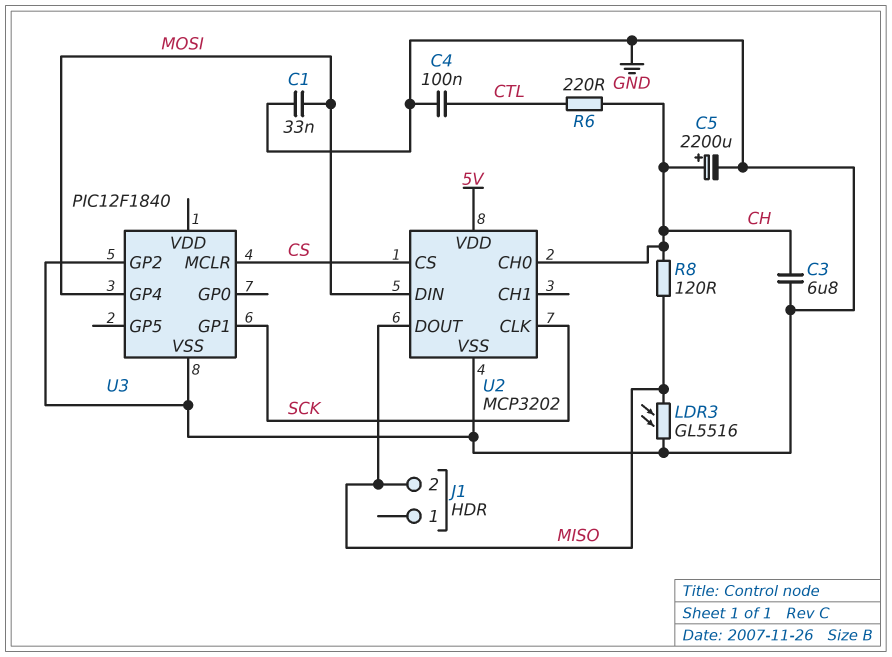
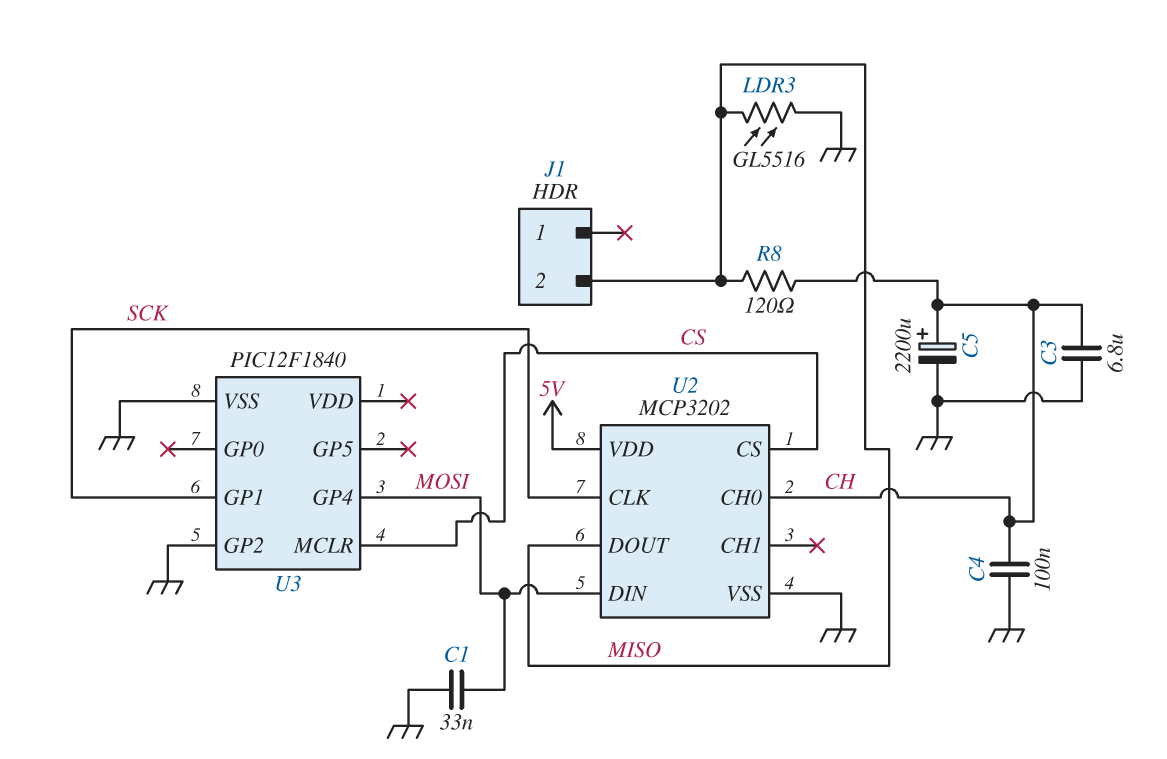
C4: 100nF (CTL, GND) -> 100nF (CH, GND)
R6: 220 (CH, CTL) -> none

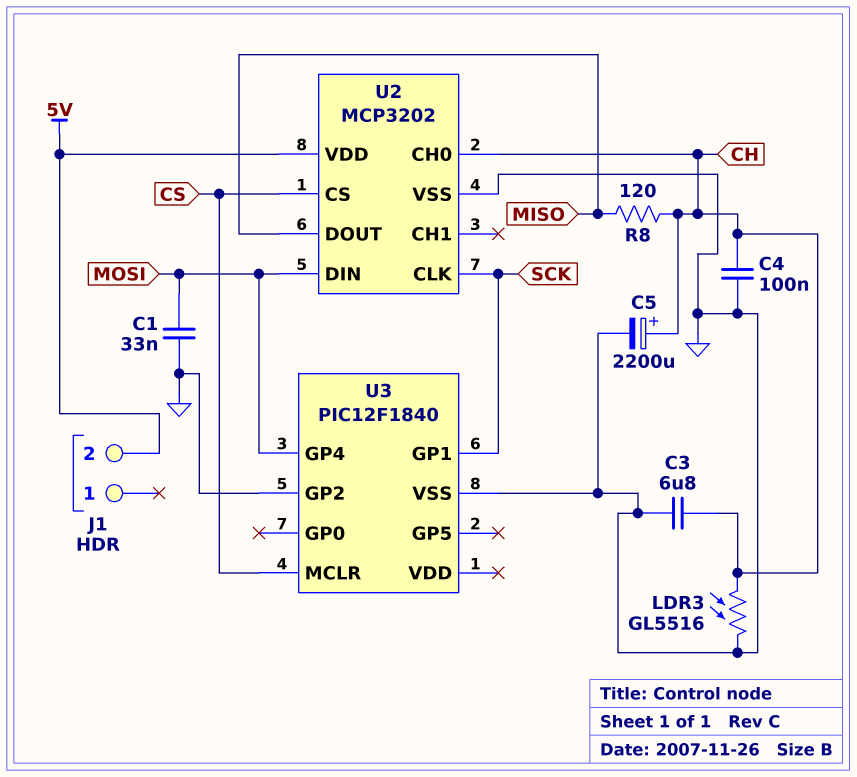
J1 pin 2: MISO -> 5V
LDR3: GL5516 (GND, MISO) -> GL5516 (CH, GND)

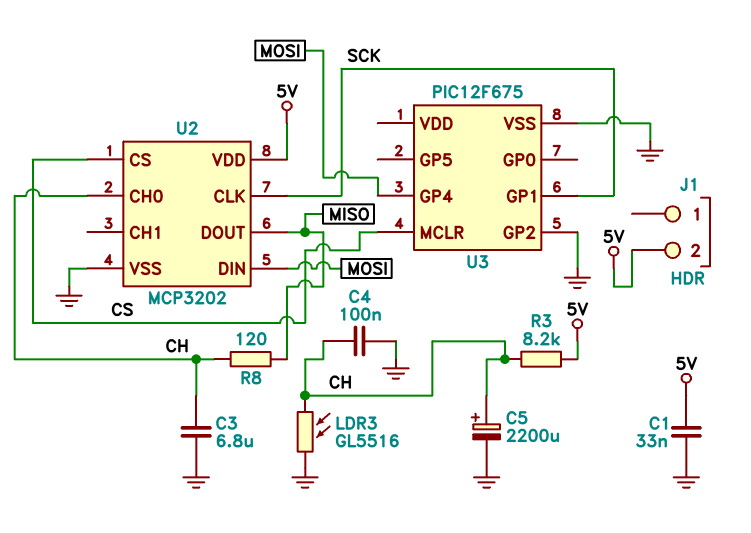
C1: 33nF (GND, MOSI) -> 33nF (5V, GND)
R3: none -> 8.2k (5V, CH)
U3: PIC12F1840 -> PIC12F675

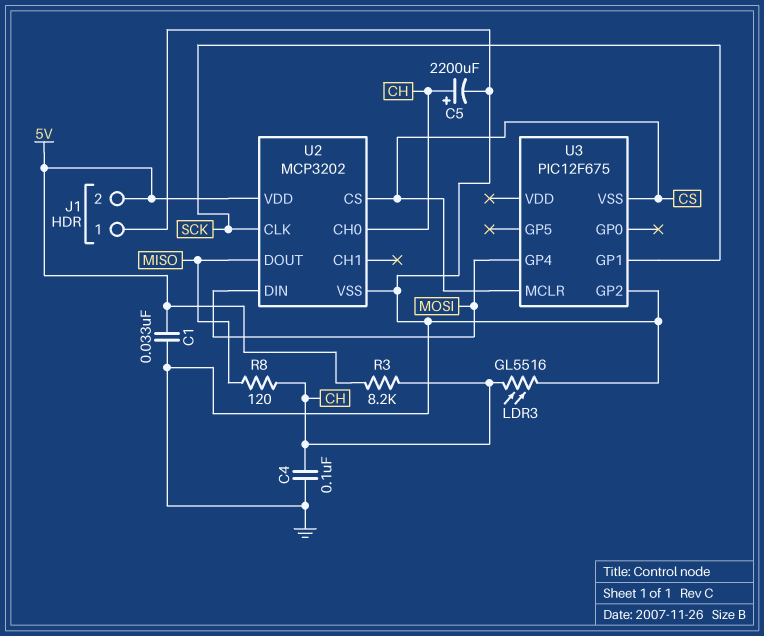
C3: 6.8uF (CH, GND) -> none
J1 pin 1: none -> GND
U3 pin VSS: GND -> CS

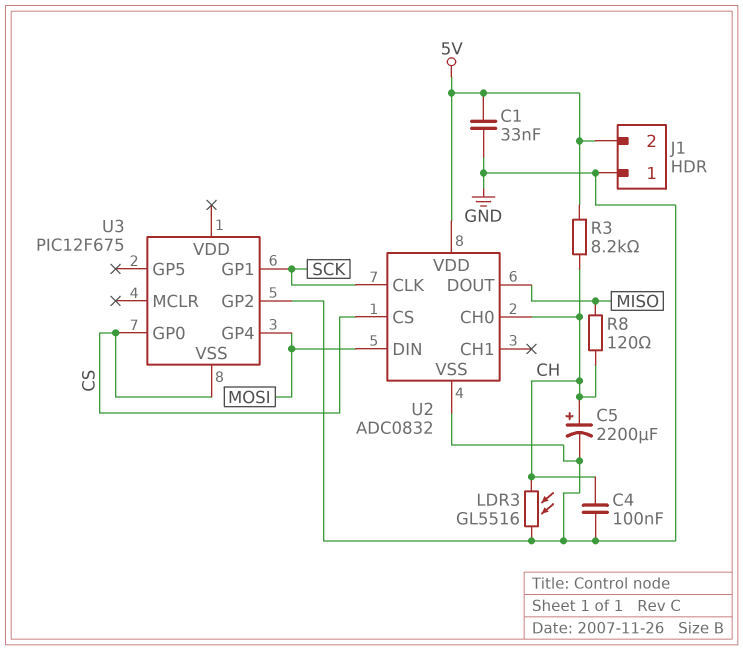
U2: MCP3202 -> ADC0832
U3 pin GP0: none -> CS
U3 pin MCLR: CS -> none

